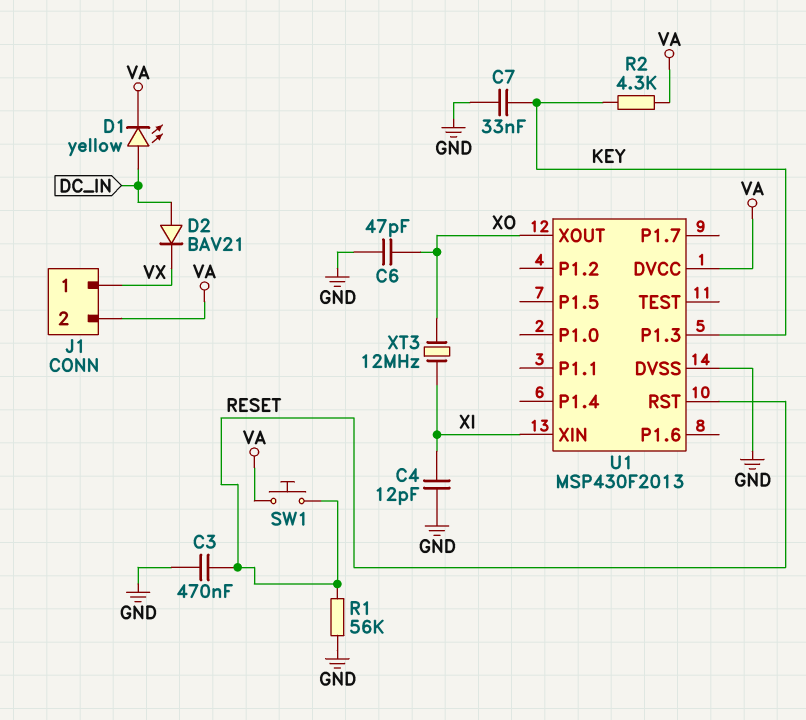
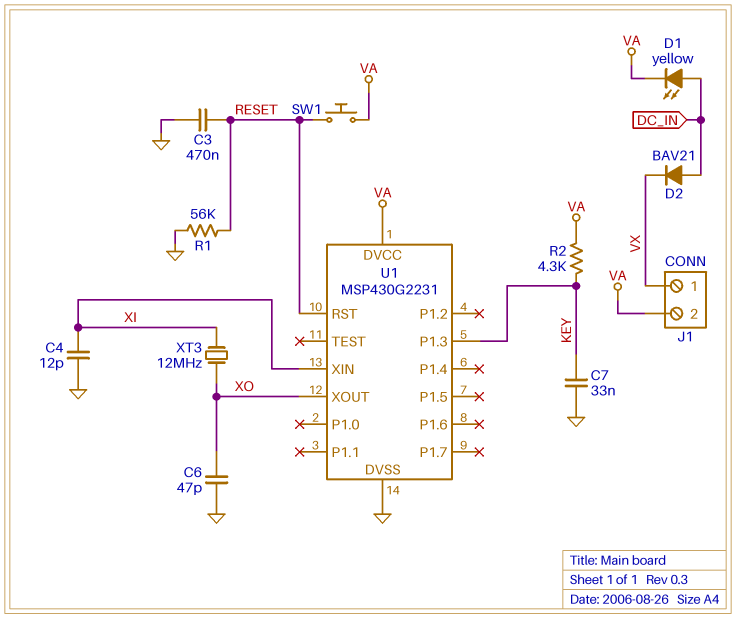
U1: MSP430F2013 -> MSP430G2231

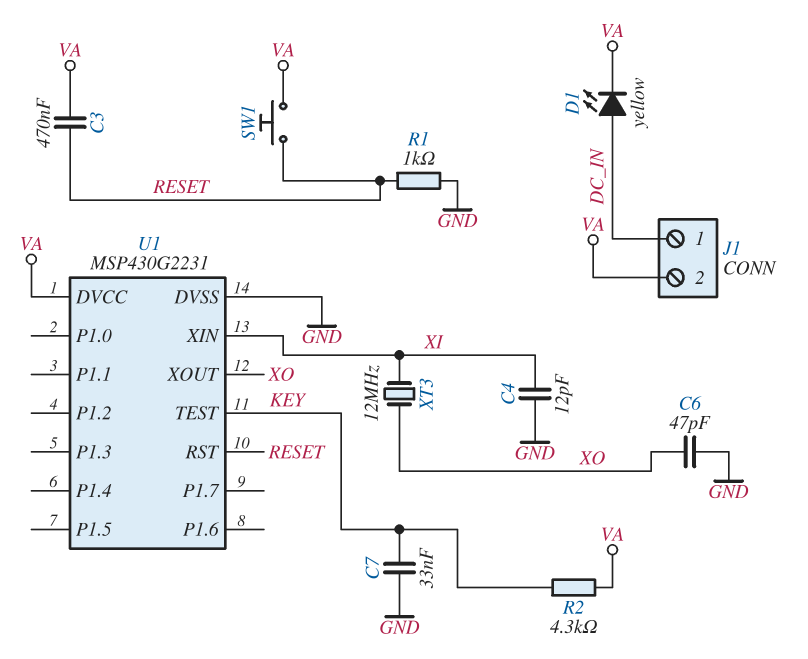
C3: 470nF (GND, RESET) -> 470nF (RESET, VA)
D2: diode BAV21 (A DC_IN, K VX) -> none
J1 pin 1: VX -> DC_IN
R1: 56k (GND, RESET) -> 1k (GND, RESET)
U1 pin P1.3: KEY -> none
U1 pin TEST: none -> KEY

